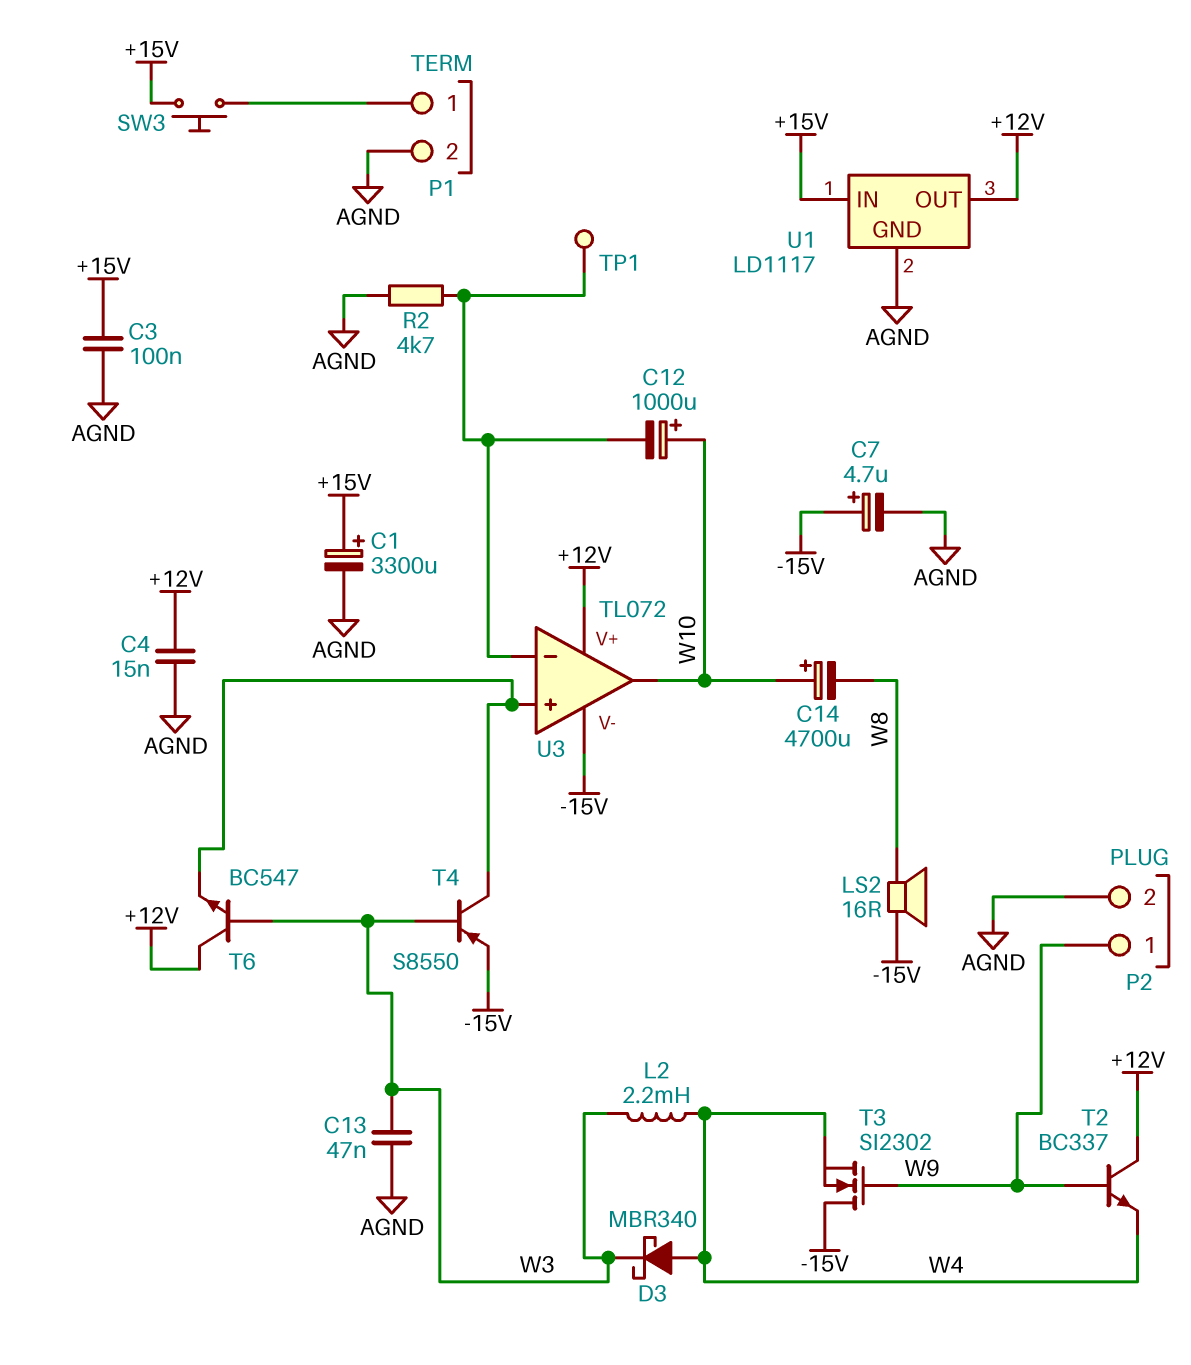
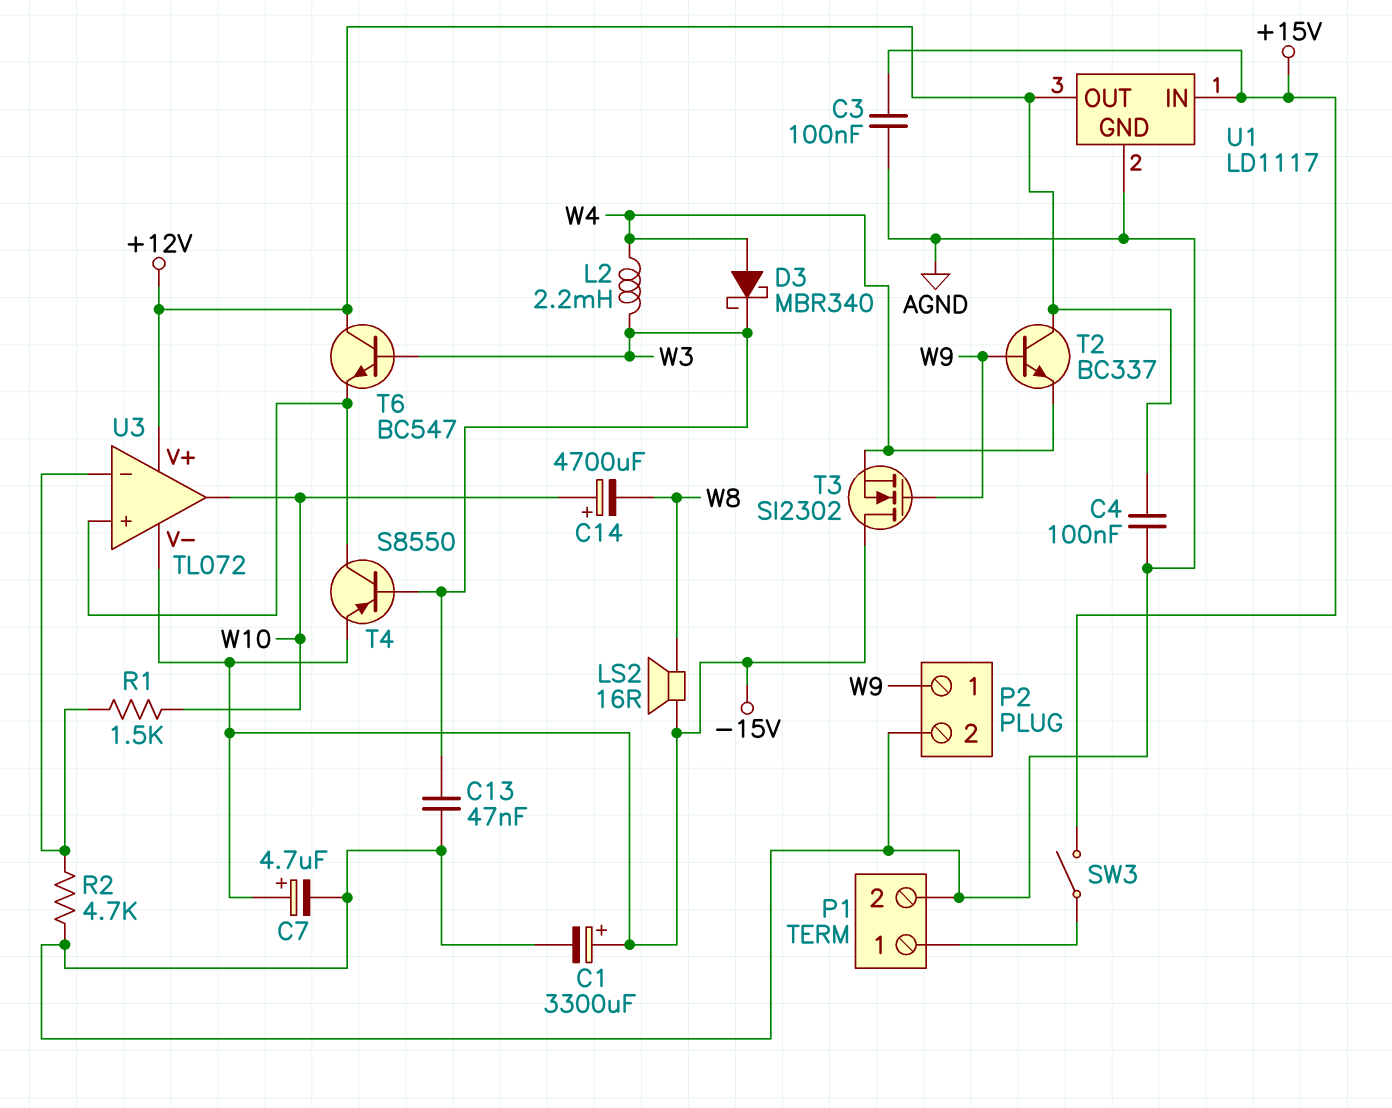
C1: 3300uF (plus +15V, minus AGND) -> 3300uF (plus -15V, minus AGND)
C4: 15nF (+12V, AGND) -> 100nF (+12V, AGND)
C12: 1000uF (plus W10, minus U3/in-) -> none
R1: none -> 1.5k (U3/in-, W10)
SW3: button (+15V, P1/1) -> switch (+15V, P1/1)
TP1: test point (U3/in-) -> none

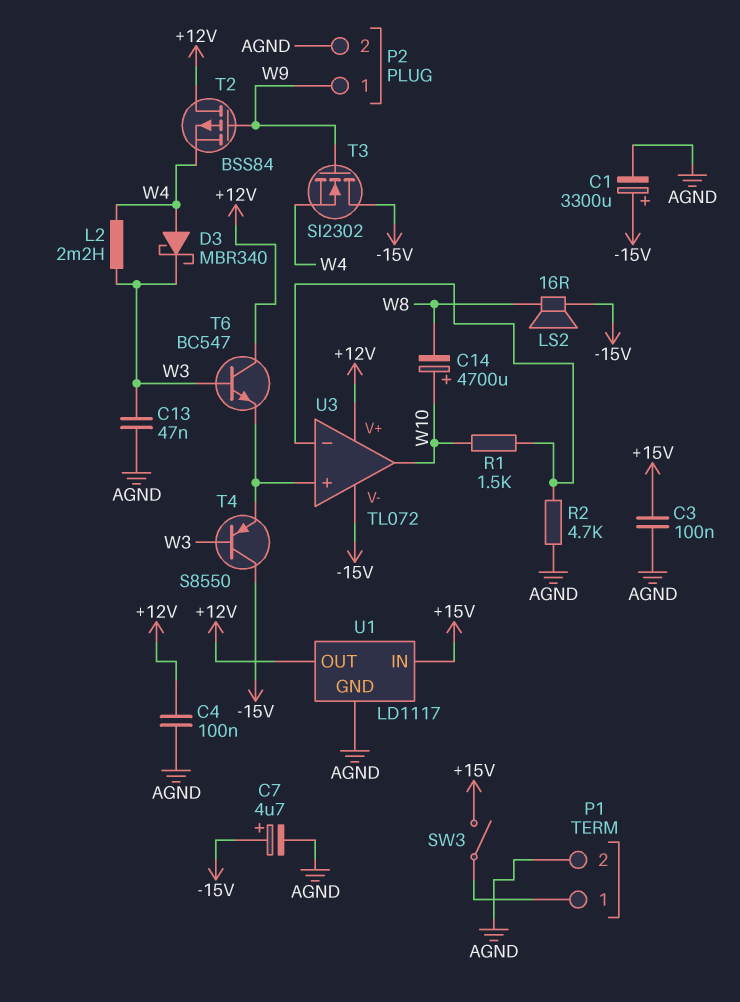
T2: NPN BC337 (B W9, C +12V, E W4) -> PMOS BSS84 (G W9, D +12V, S W4)
T4: PNP S8550 (B W3, C U3/in+, E -15V) -> PNP S8550 (B W3, C -15V, E U3/in+)

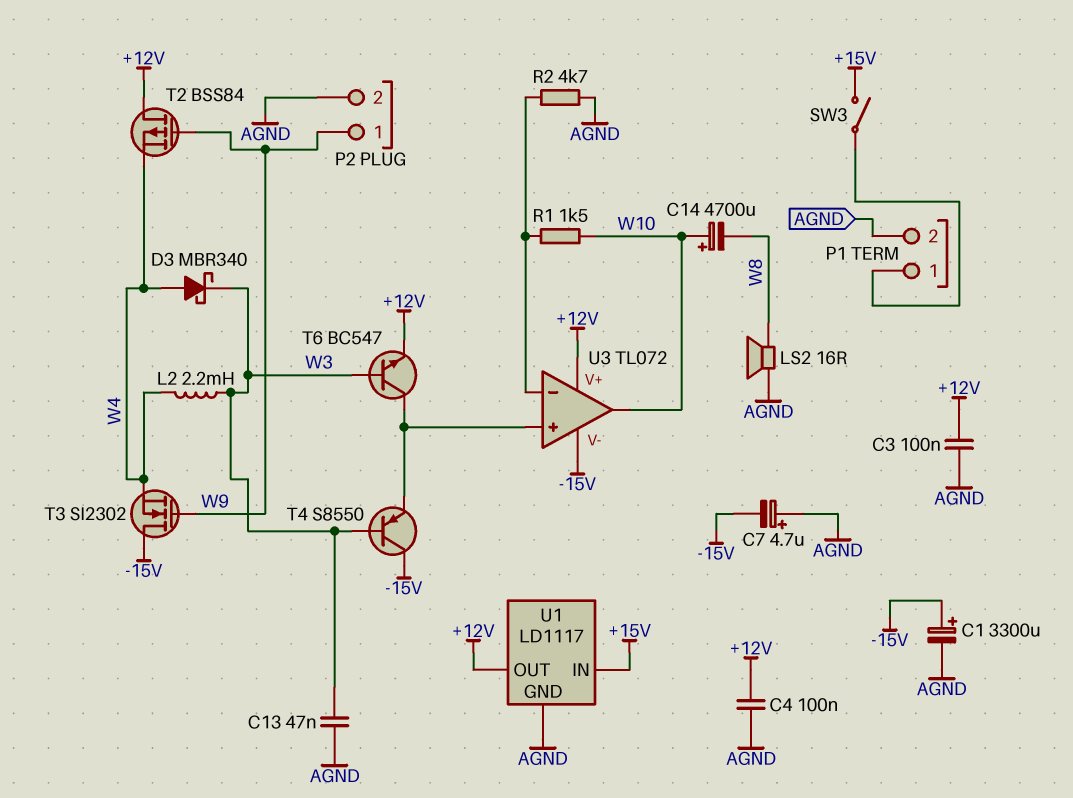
C3: 100nF (+15V, AGND) -> 100nF (+12V, AGND)
C7: 4.7uF (plus -15V, minus AGND) -> 4.7uF (plus AGND, minus -15V)
LS2: speaker 16R (-15V, W8) -> speaker 16R (AGND, W8)
T6: NPN BC547 (B W3, C +12V, E U3/in+) -> NPN BC547 (B W3, C U3/in+, E +12V)

